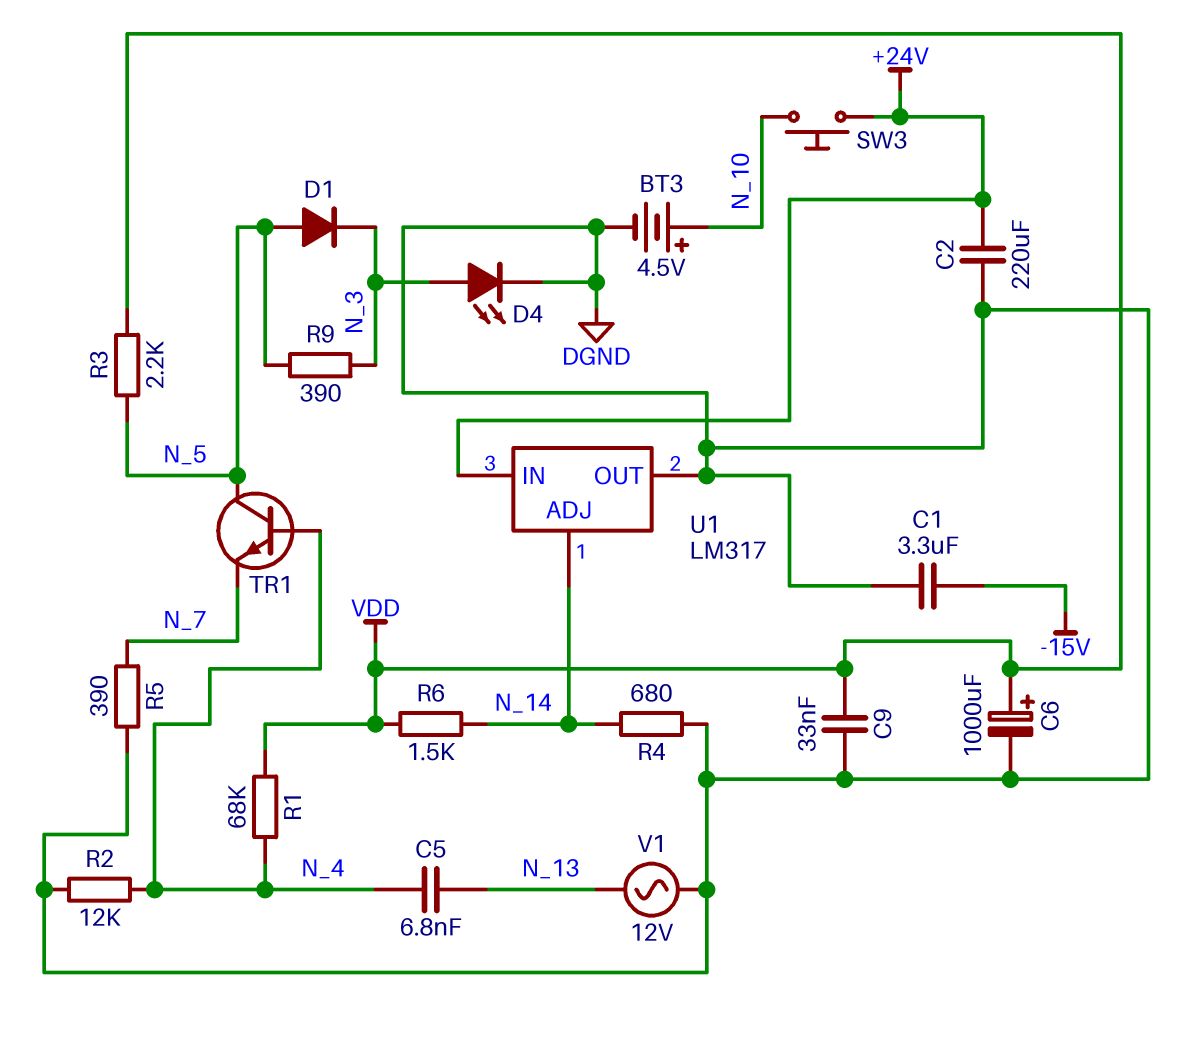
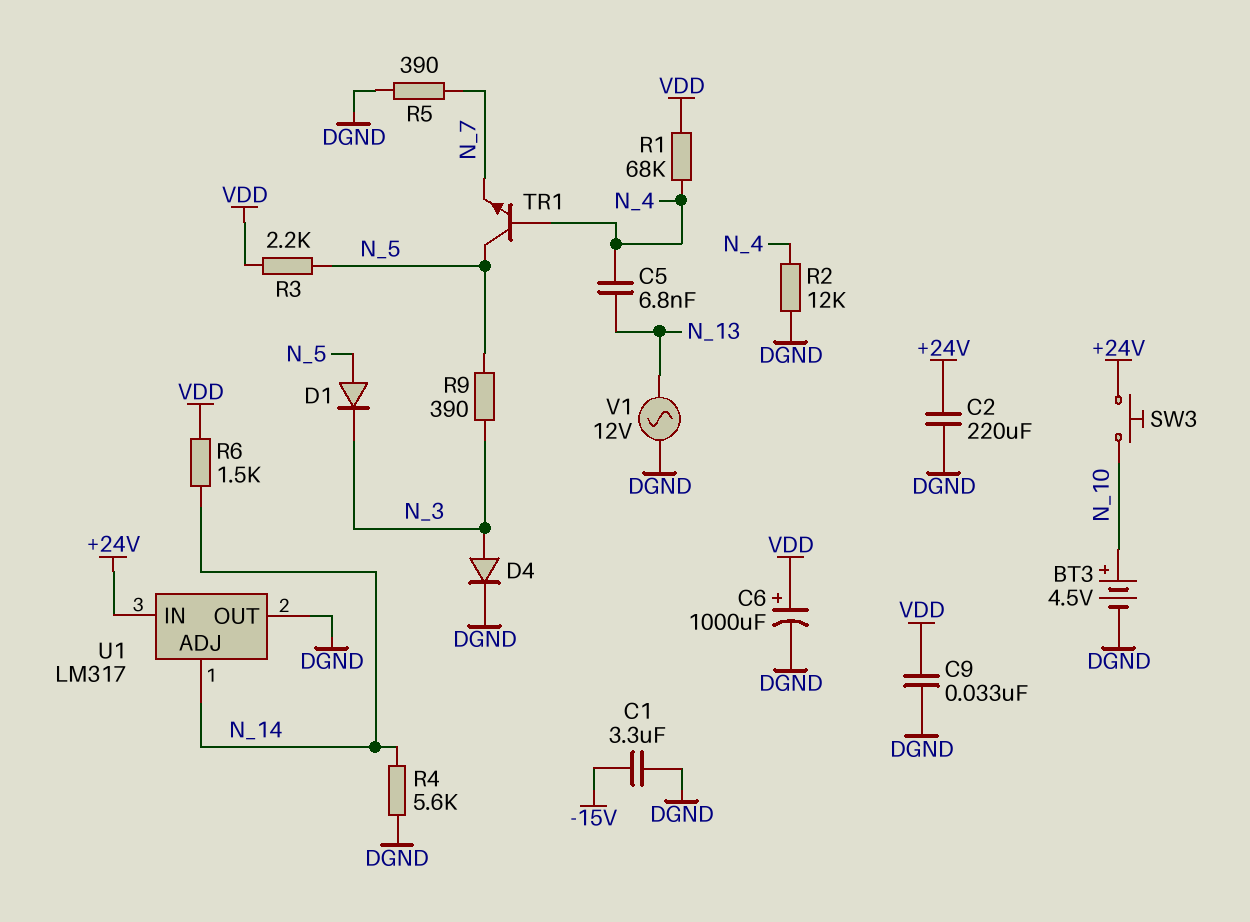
D4: LED (A N_3, K DGND) -> diode (A N_3, K DGND)
R4: 680 (DGND, N_14) -> 5.6k (DGND, N_14)

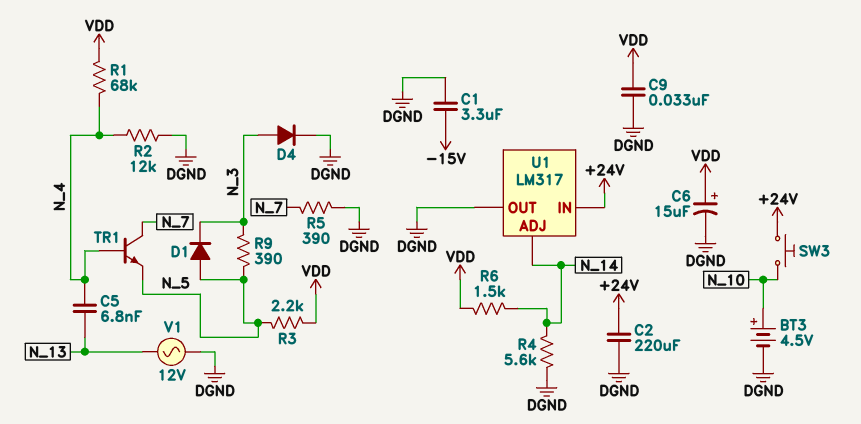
C6: 1000uF (plus VDD, minus DGND) -> 15uF (plus VDD, minus DGND)
TR1: NPN (B N_4, C N_5, E N_7) -> NPN (B N_4, C N_7, E N_5)

